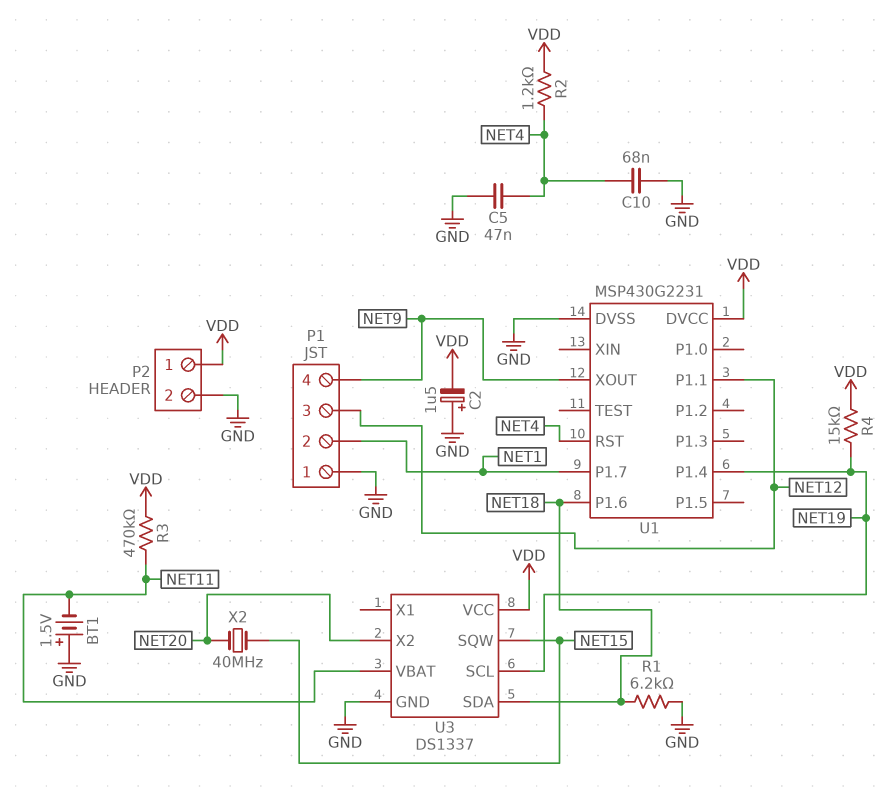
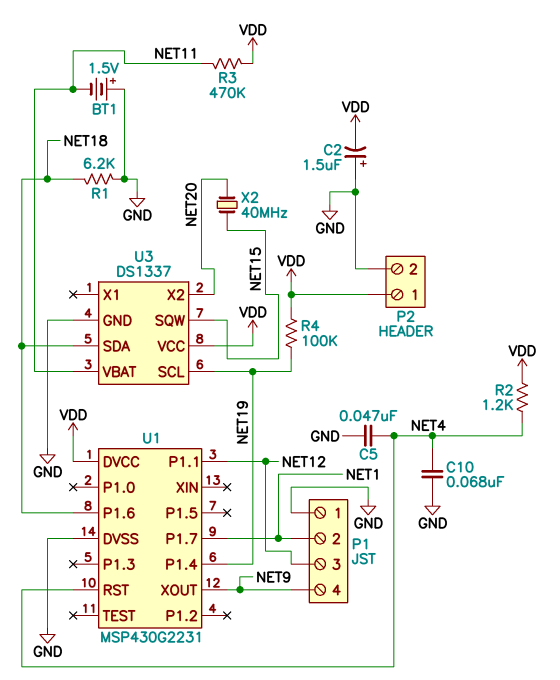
R4: 15k (NET19, VDD) -> 100k (NET19, VDD)

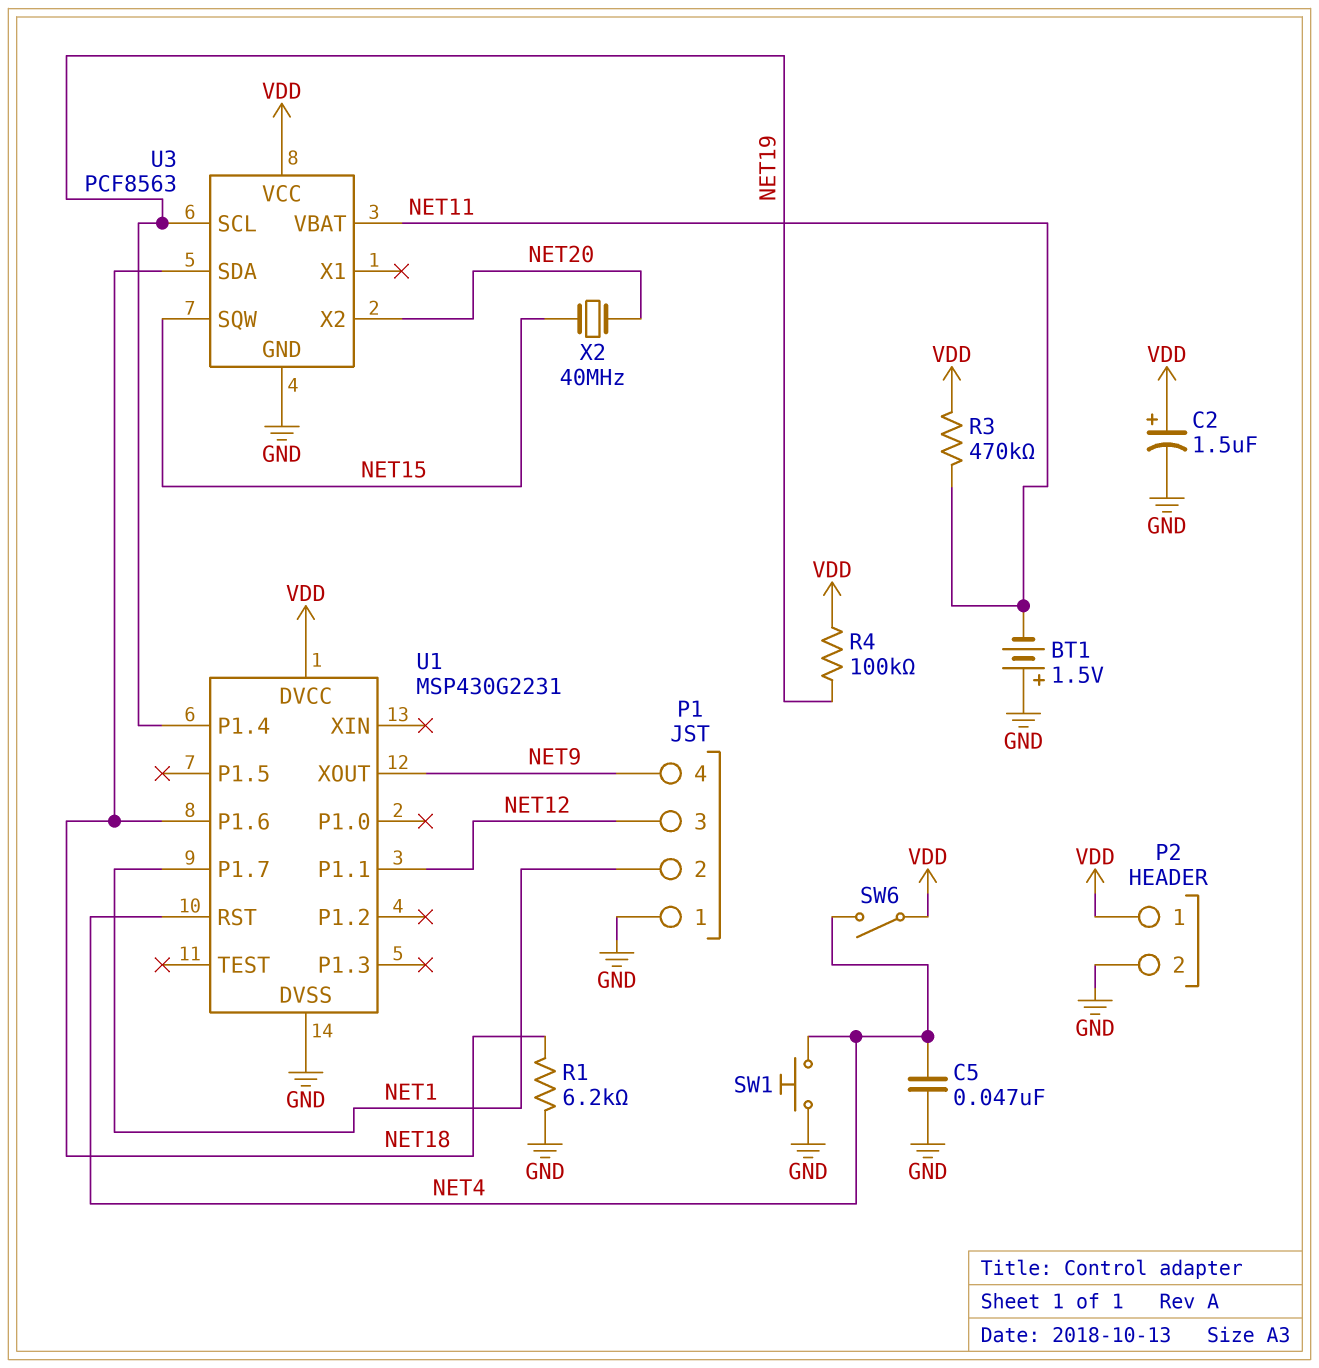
C2: 1.5uF (plus GND, minus VDD) -> 1.5uF (plus VDD, minus GND)
C10: 68nF (GND, NET4) -> none
R2: 1.2k (NET4, VDD) -> none
SW1: none -> button (GND, NET4)
SW6: none -> switch (NET4, VDD)
U3: DS1337 -> PCF8563

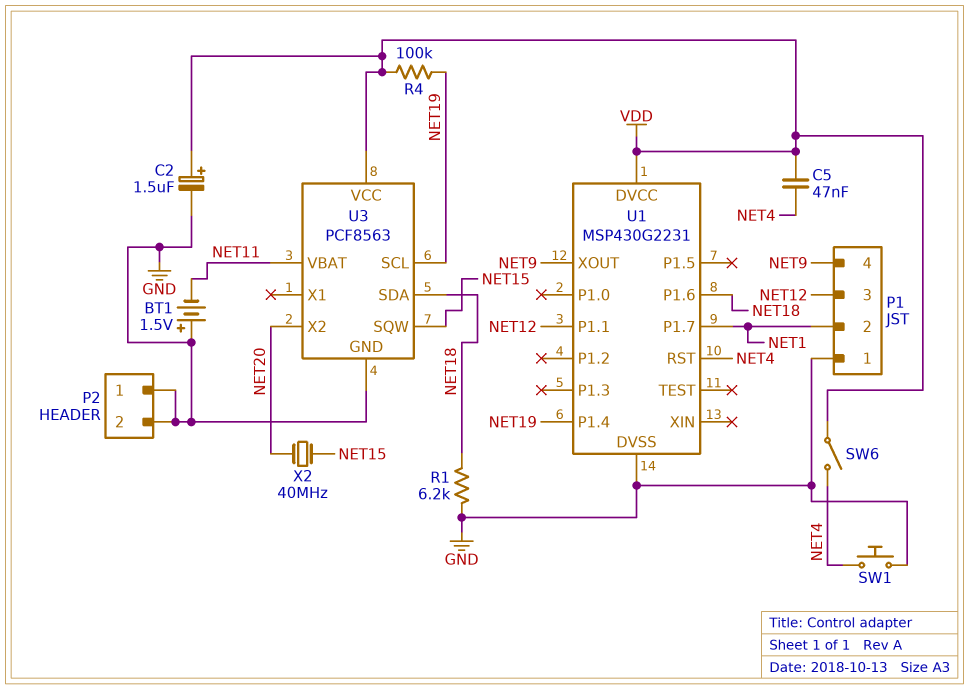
C5: 47nF (GND, NET4) -> 47nF (NET4, VDD)
P2 pin 1: VDD -> GND
R3: 470k (NET11, VDD) -> none

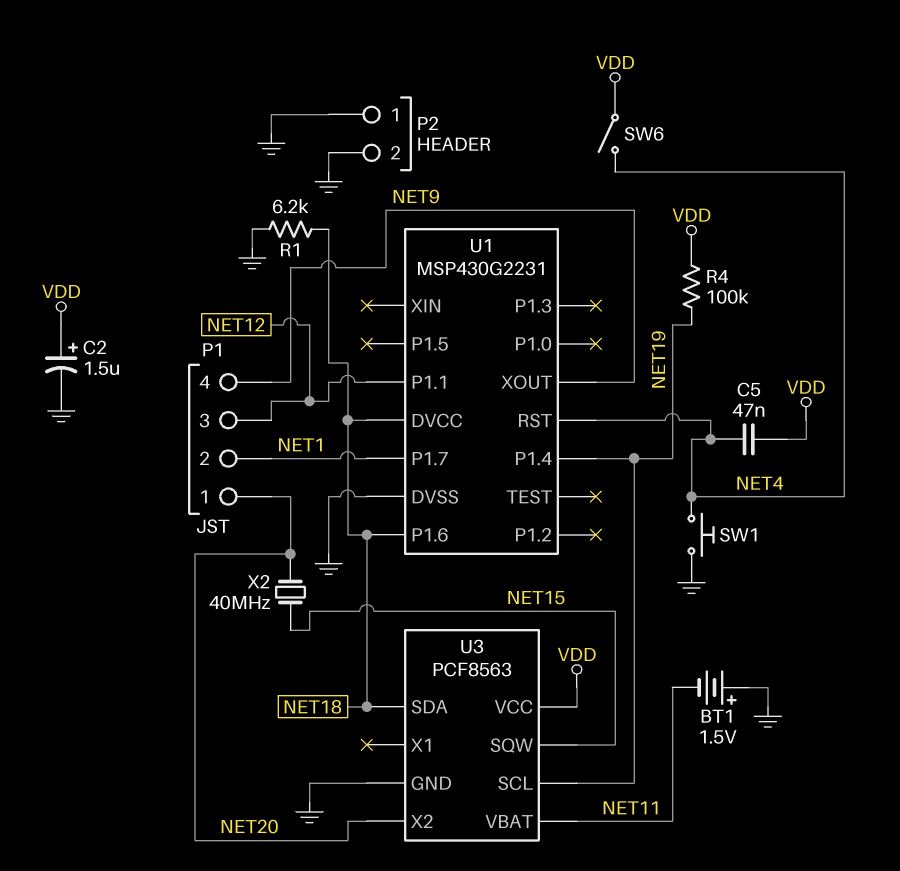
P1 pin 1: GND -> NET20
U1 pin DVCC: VDD -> NET18

